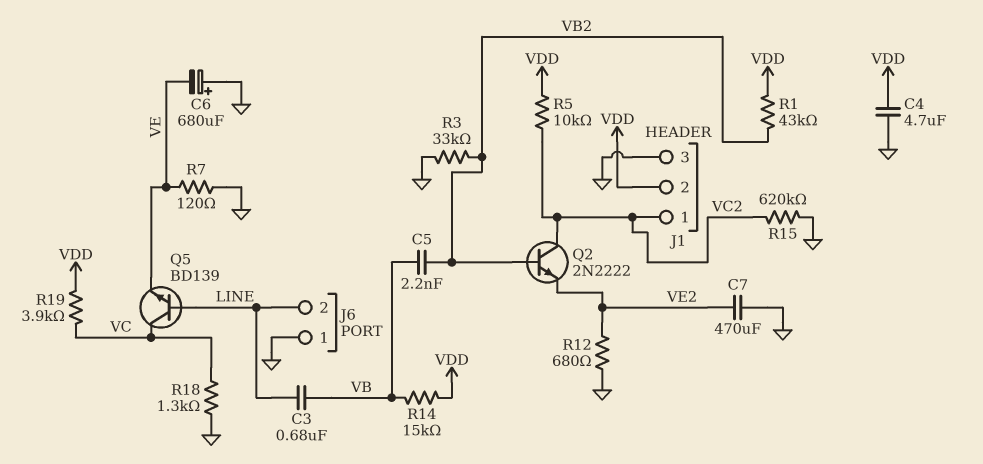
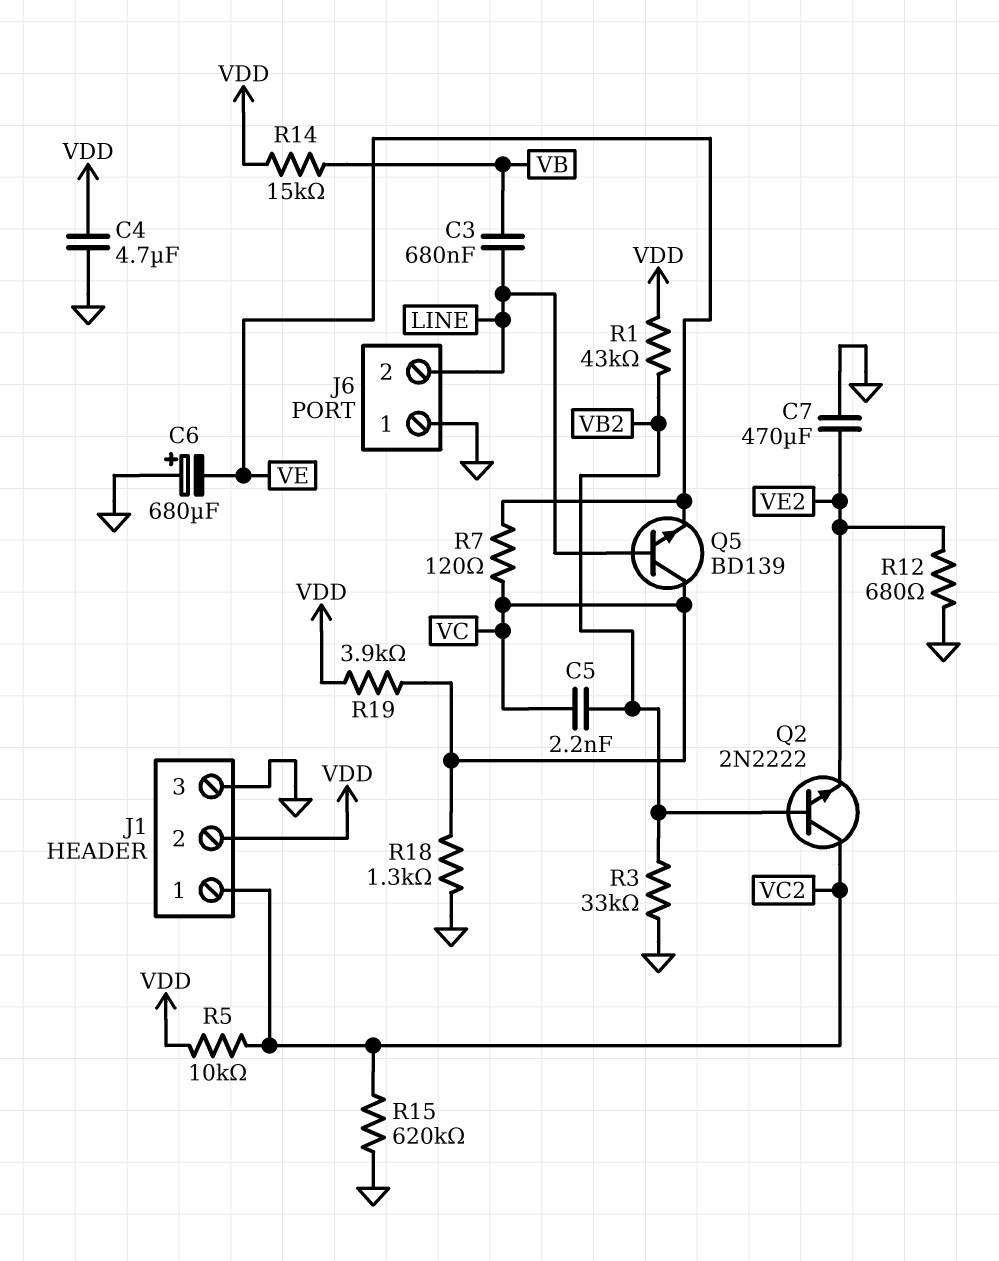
C5: 2.2nF (VB, VB2) -> 2.2nF (VB2, VC)
R7: 120 (GND, VE) -> 120 (VC, VE)

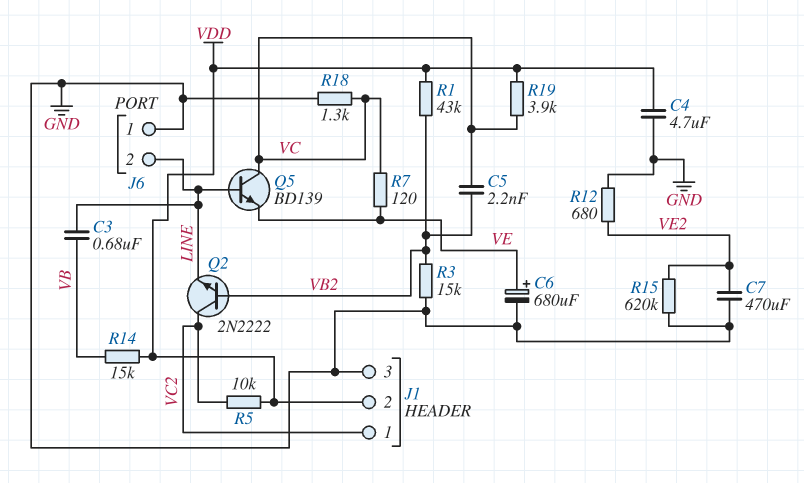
C6: 680uF (plus GND, minus VE) -> 680uF (plus VE, minus GND)
Q2: NPN 2N2222 (B VB2, C VC2, E VE2) -> NPN 2N2222 (B VB2, C VC2, E LINE)
R3: 33k (GND, VB2) -> 15k (GND, VB2)
R15: 620k (GND, VC2) -> 620k (GND, VE2)

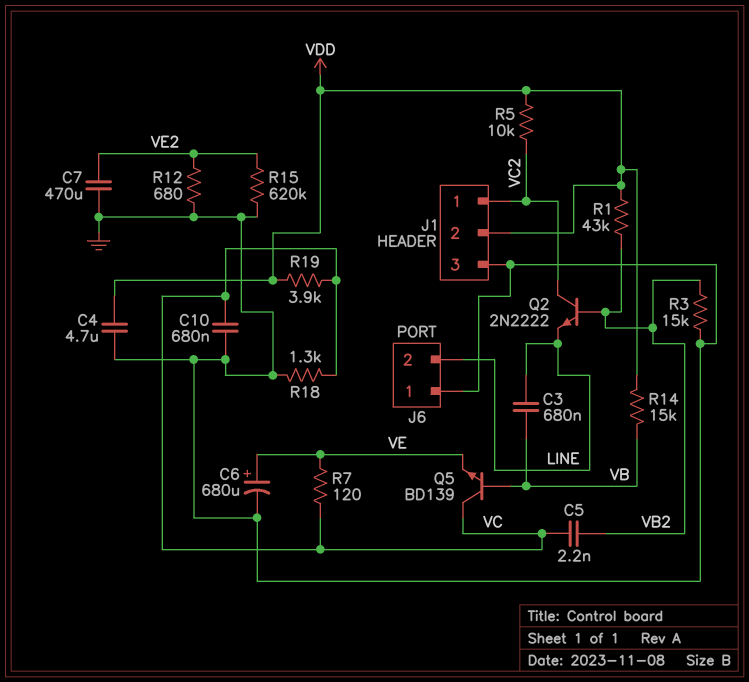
C10: none -> 680nF (GND, VC)
Q5: NPN BD139 (B LINE, C VC, E VE) -> NPN BD139 (B VB, C VC, E VE)

